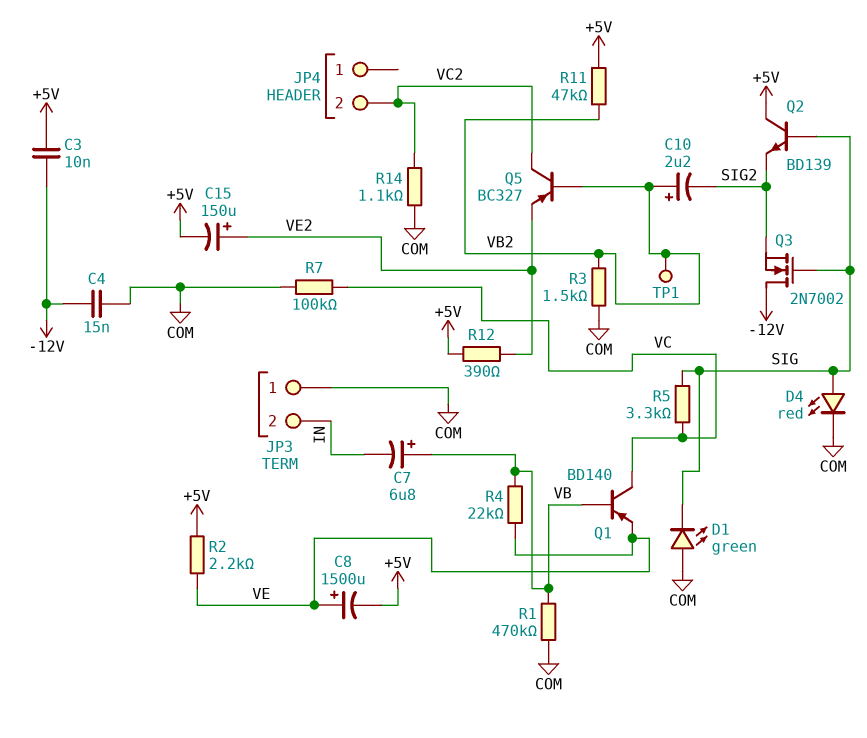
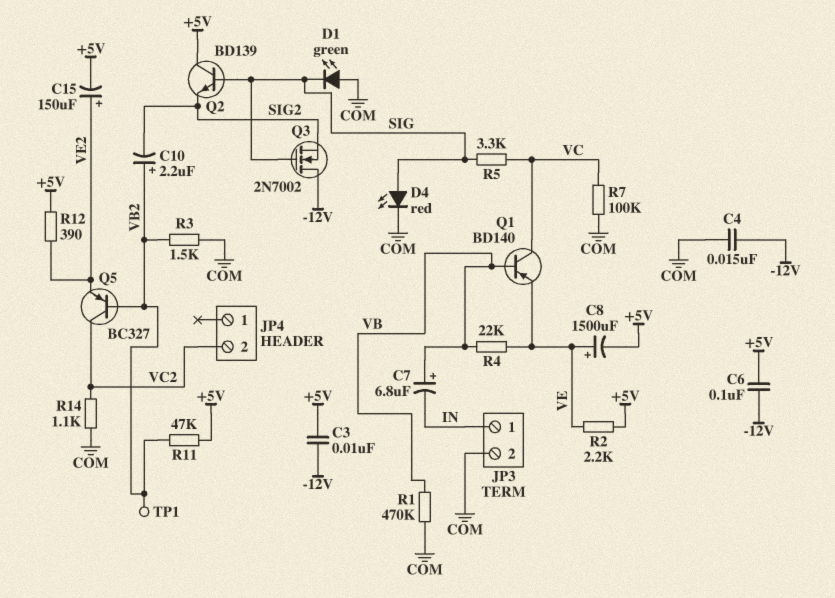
C6: none -> 100nF (+5V, -12V)
JP3 pin 1: COM -> IN
JP3 pin 2: IN -> COM

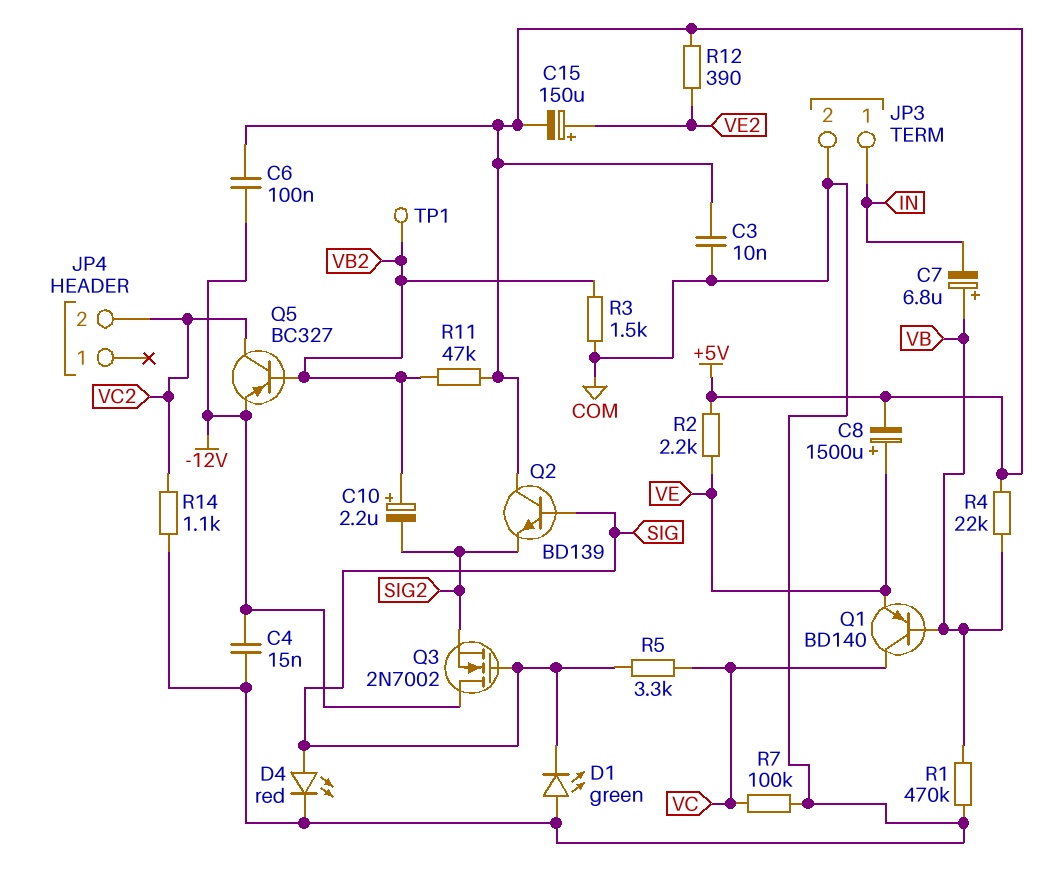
C3: 10nF (+5V, -12V) -> 10nF (+5V, COM)
Q5: PNP BC327 (B VB2, C VC2, E VE2) -> PNP BC327 (B VB2, C VC2, E -12V)
R4: 22k (VB, VE) -> 22k (+5V, VB)

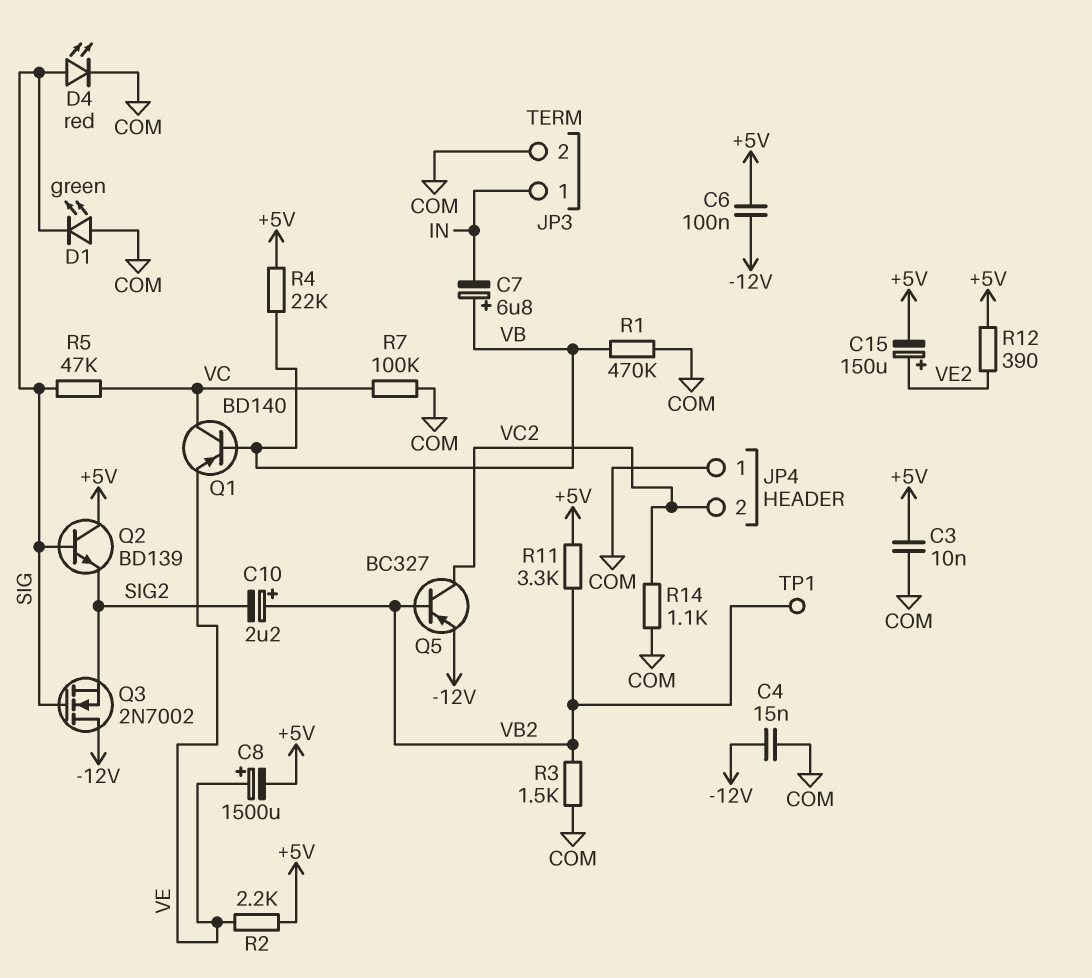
JP4 pin 1: none -> COM
R5: 3.3k (SIG, VC) -> 47k (SIG, VC)
R11: 47k (+5V, VB2) -> 3.3k (+5V, VB2)

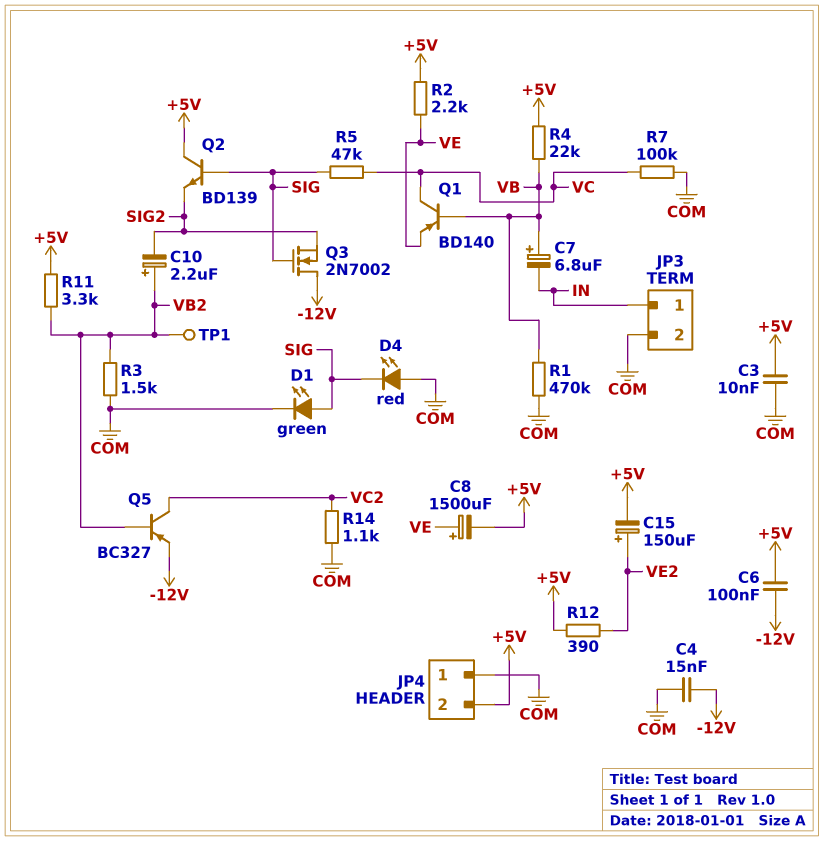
D1: LED green (A COM, K SIG) -> LED green (A SIG, K COM)
D4: LED red (A SIG, K COM) -> LED red (A COM, K SIG)
JP4 pin 2: VC2 -> +5V

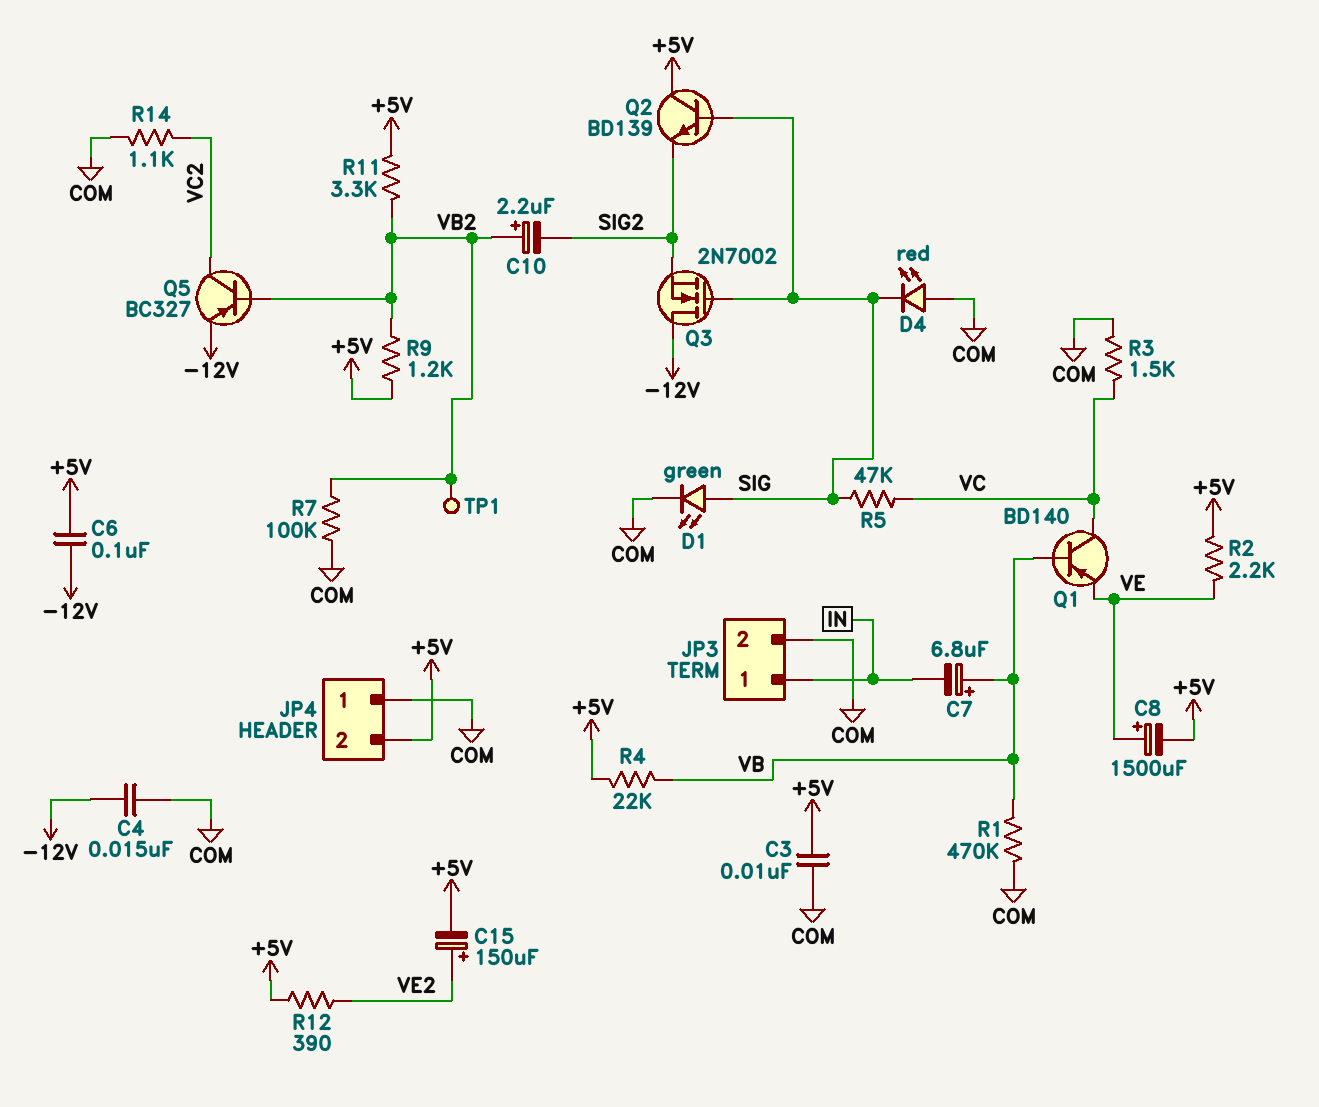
R3: 1.5k (COM, VB2) -> 1.5k (COM, VC)
R7: 100k (COM, VC) -> 100k (COM, VB2)
R9: none -> 1.2k (+5V, VB2)

